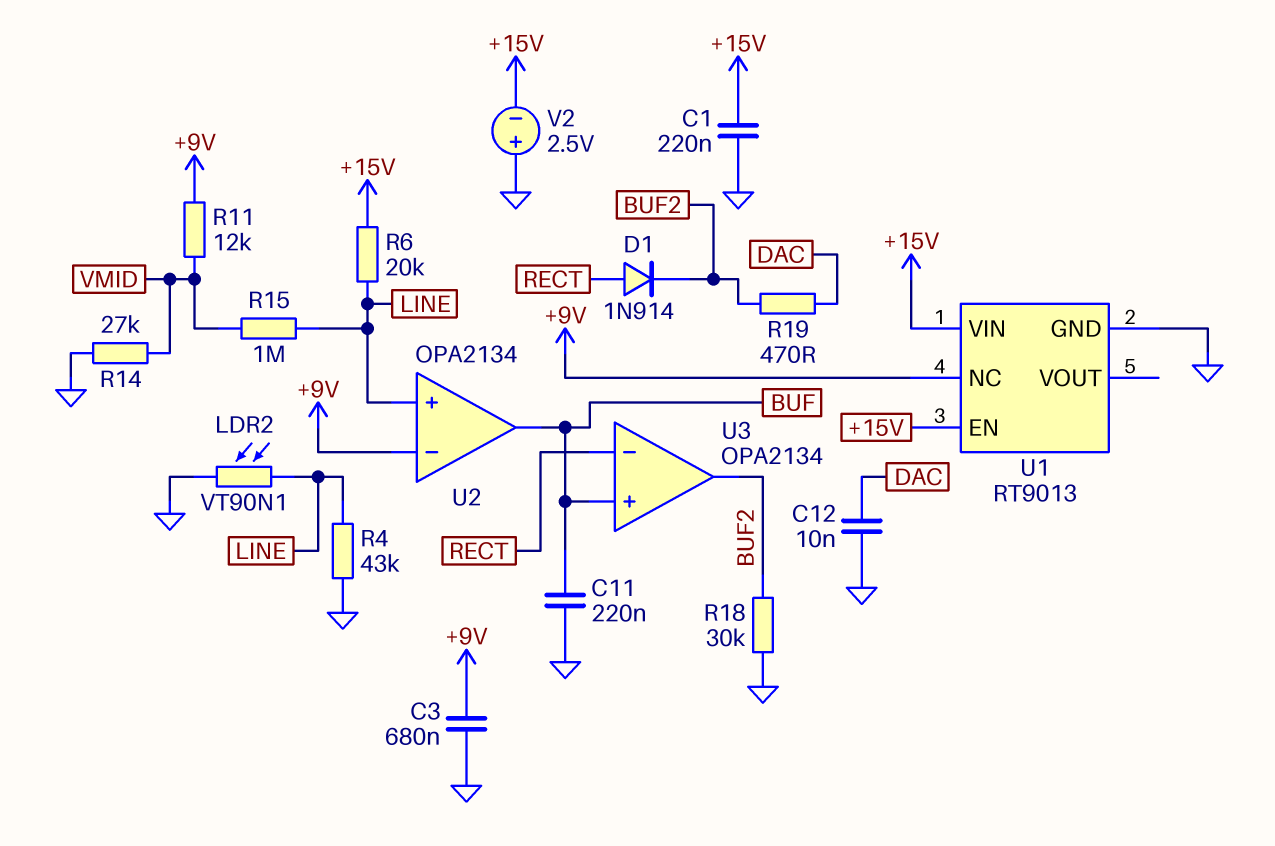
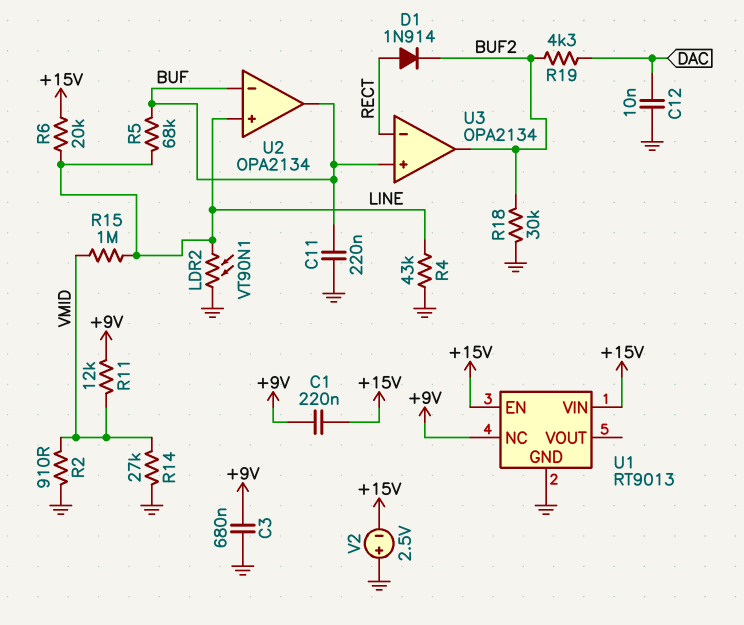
C1: 220nF (+15V, GND) -> 220nF (+9V, +15V)
R2: none -> 910 (GND, VMID)
R5: none -> 68k (BUF, LINE)
R19: 470 (BUF2, DAC) -> 4.3k (BUF2, DAC)
U2 pin in-: +9V -> BUF

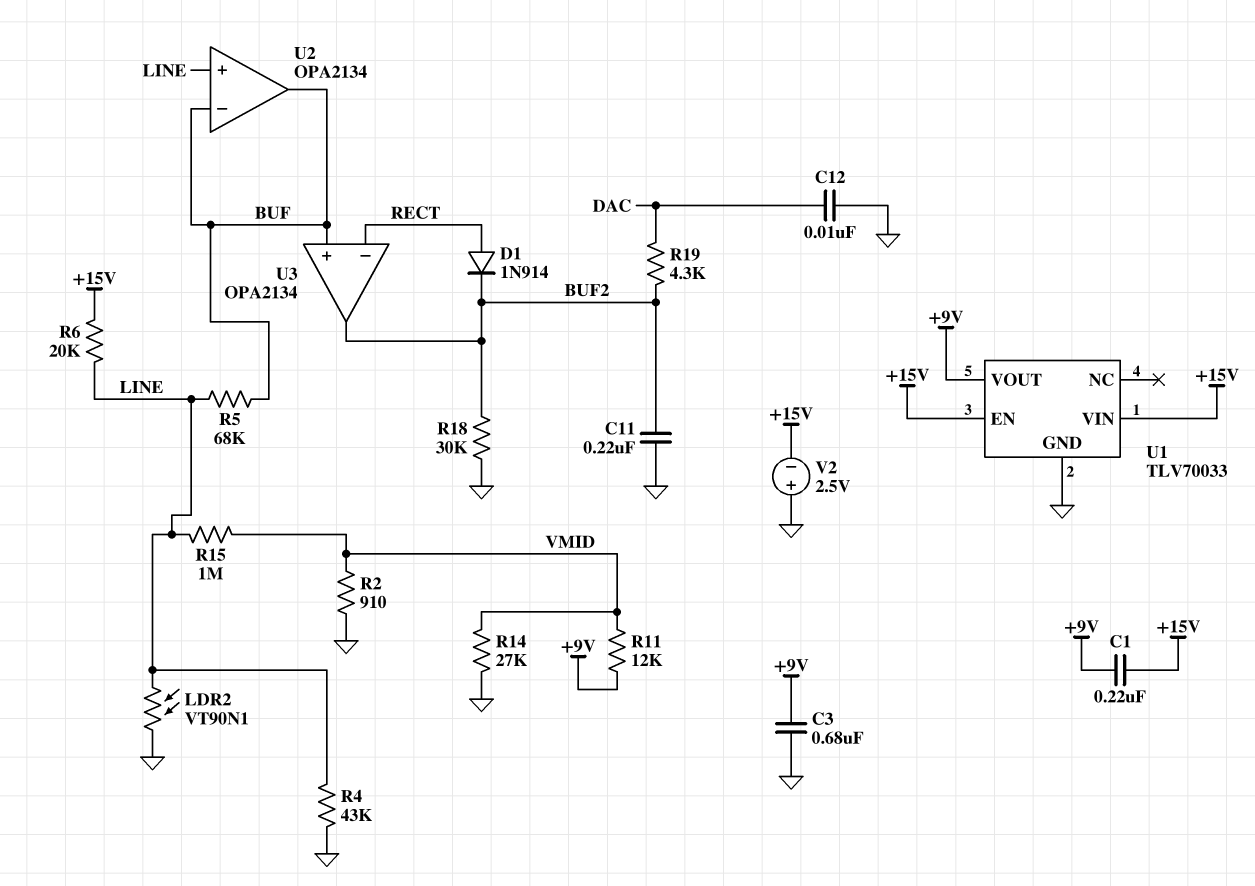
C11: 220nF (BUF, GND) -> 220nF (BUF2, GND)
U1: RT9013 -> TLV70033
U1 pin NC: +9V -> none
U1 pin VOUT: none -> +9V

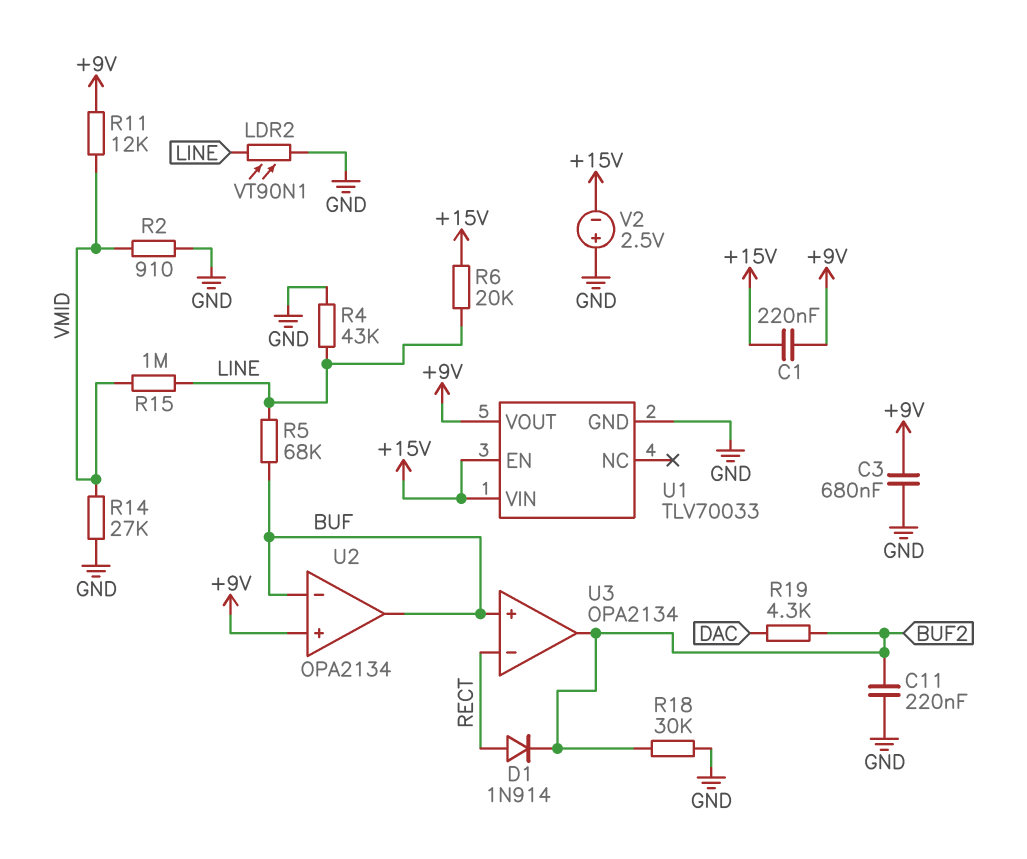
C12: 10nF (DAC, GND) -> none
U2 pin in+: LINE -> +9V

